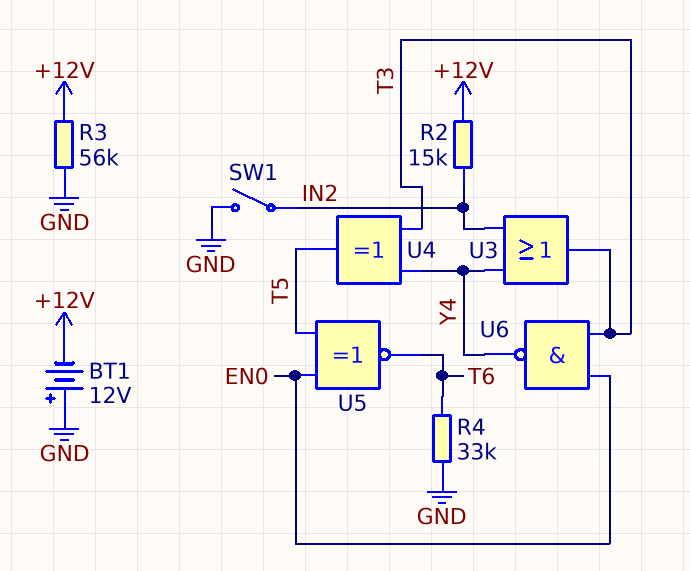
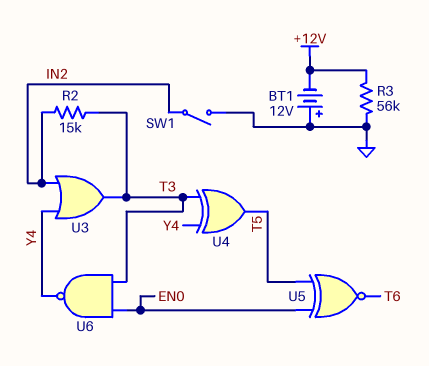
R2: 15k (+12V, IN2) -> 15k (IN2, T3)
R4: 33k (GND, T6) -> none

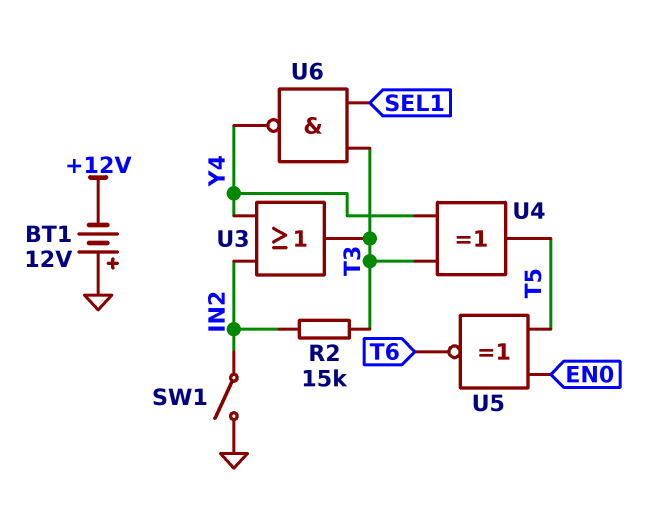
R3: 56k (+12V, GND) -> none
U6: NAND (in EN0, in T3, out Y4) -> NAND (in SEL1, in T3, out Y4)

